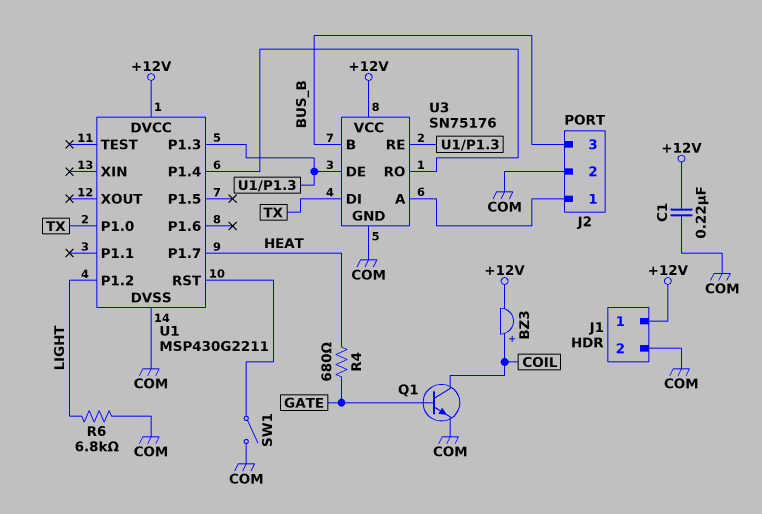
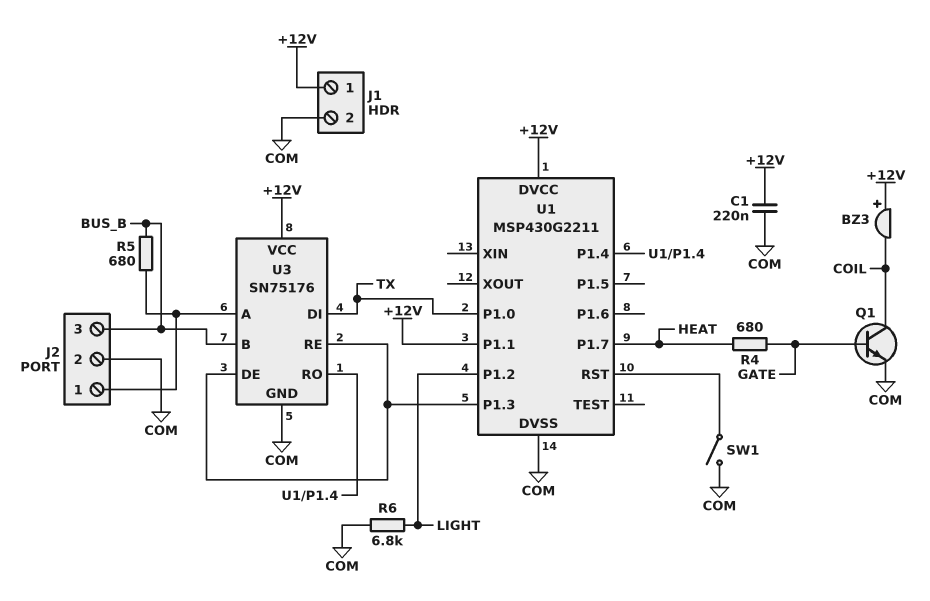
BZ3: buzzer (plus COIL, minus +12V) -> buzzer (plus +12V, minus COIL)
R5: none -> 680 (BUS_B, J2/1)
U1 pin P1.1: none -> +12V

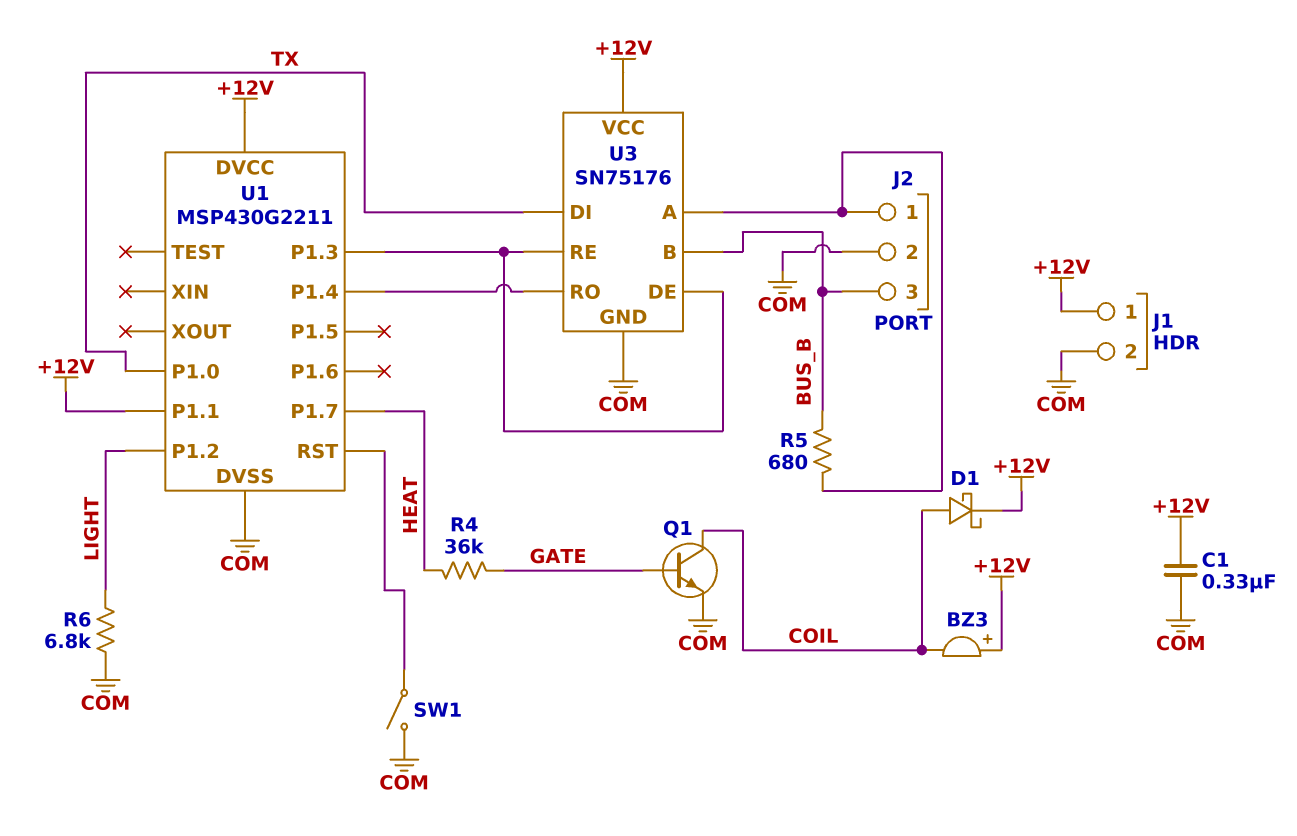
C1: 220nF (+12V, COM) -> 330nF (+12V, COM)
D1: none -> schottky (A COIL, K +12V)
R4: 680 (GATE, HEAT) -> 36k (GATE, HEAT)

